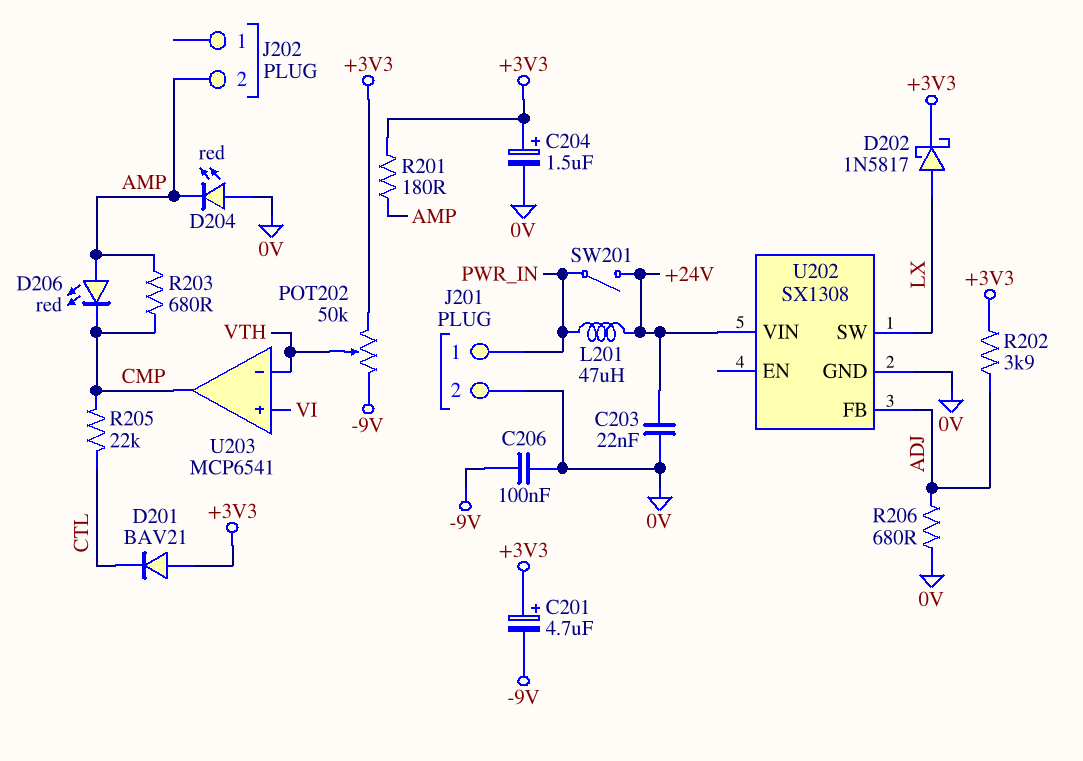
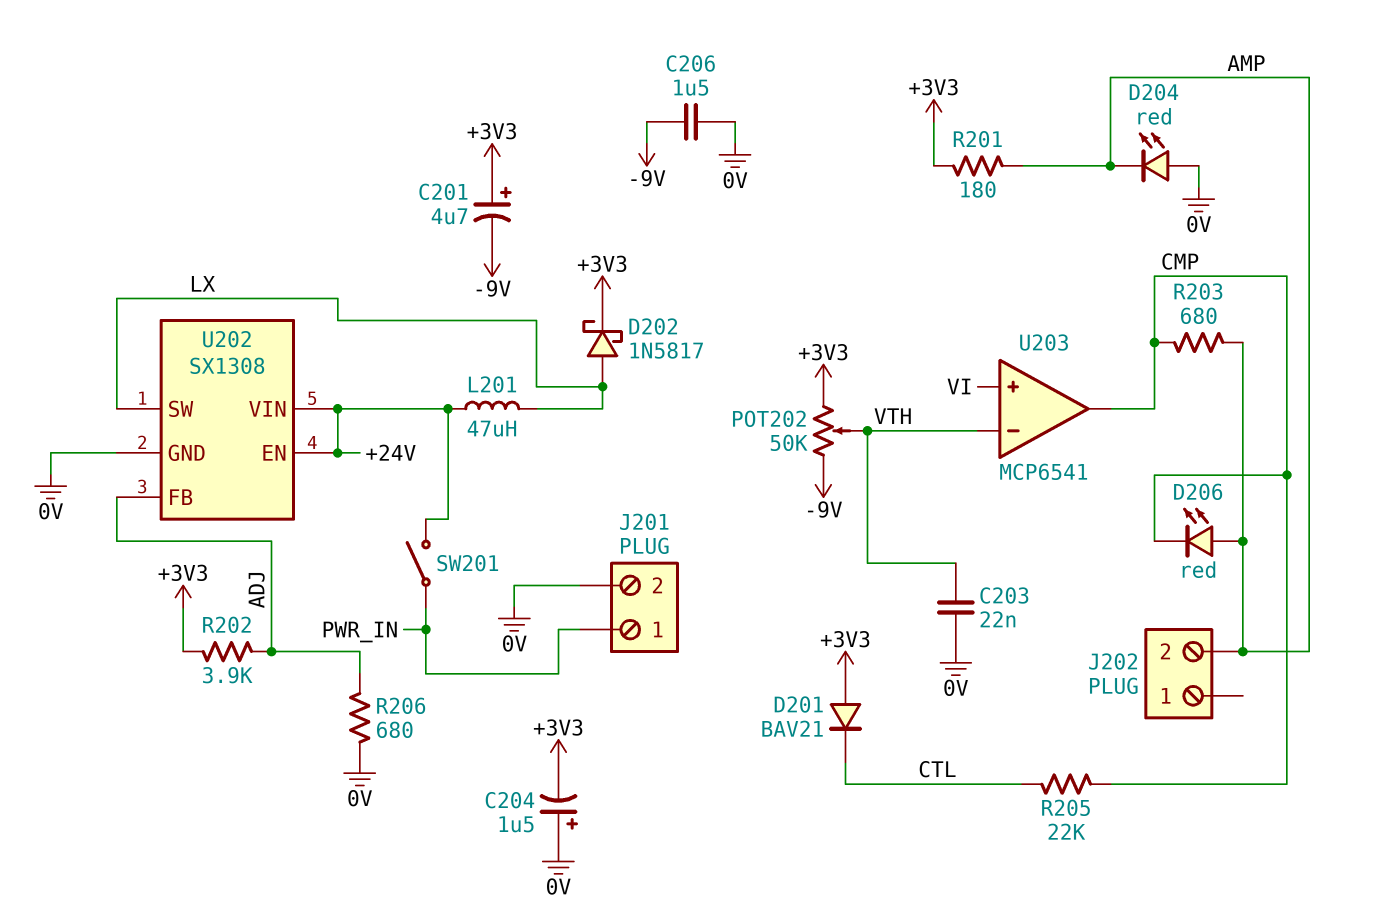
C203: 22nF (+24V, 0V) -> 22nF (0V, VTH)
C204: 1.5uF (plus +3V3, minus 0V) -> 1.5uF (plus 0V, minus +3V3)
C206: 100nF (-9V, 0V) -> 1.5uF (-9V, 0V)
L201: 47uH (+24V, PWR_IN) -> 47uH (+24V, LX)
U202 pin EN: none -> +24V

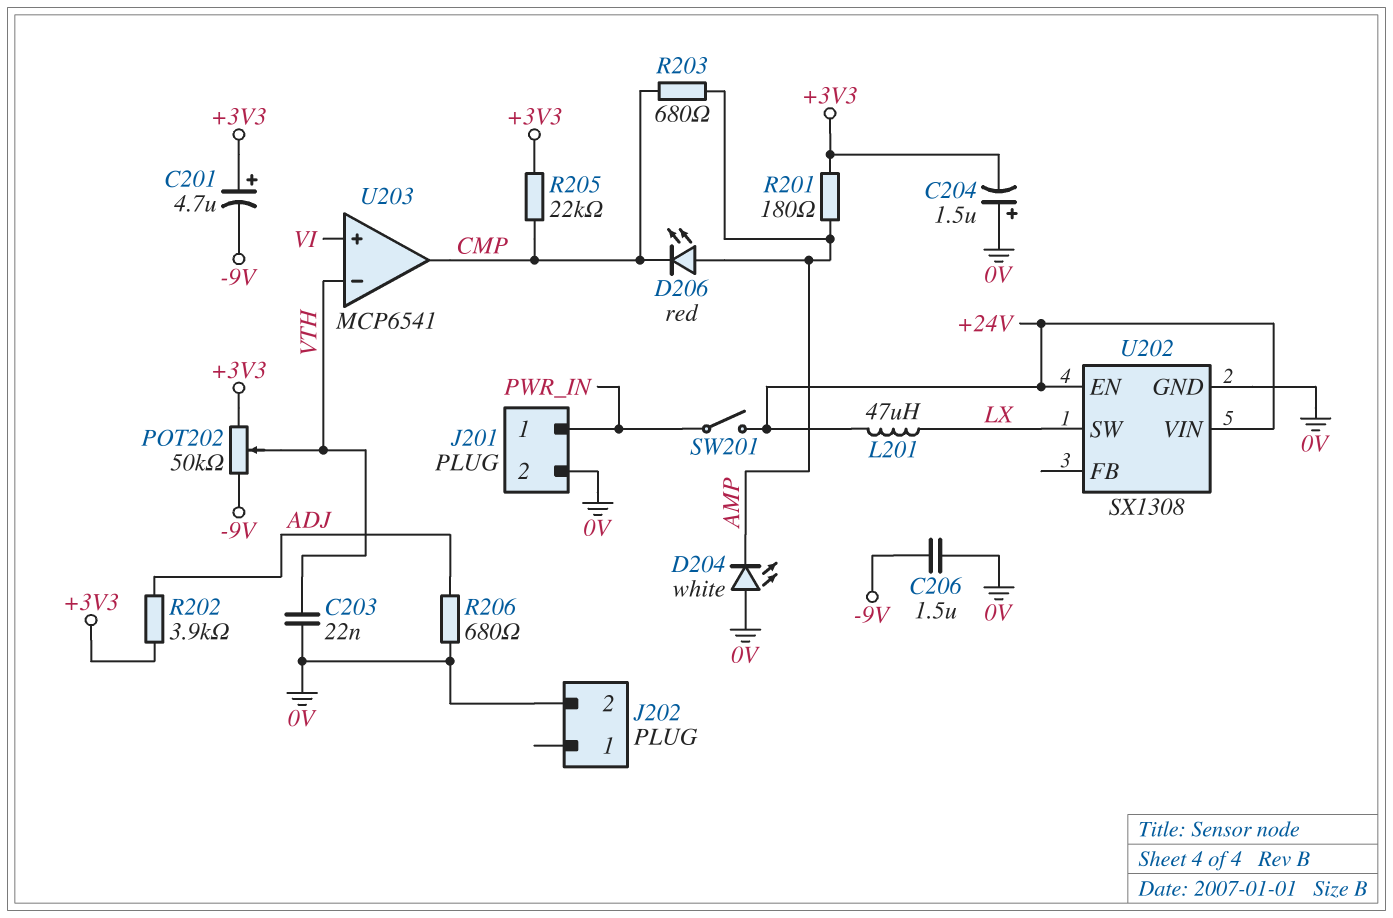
D201: diode BAV21 (A +3V3, K CTL) -> none
D202: schottky 1N5817 (A LX, K +3V3) -> none
D204: LED red (A 0V, K AMP) -> LED white (A 0V, K AMP)
J202 pin 2: AMP -> 0V
R205: 22k (CMP, CTL) -> 22k (+3V3, CMP)
U202 pin FB: ADJ -> none

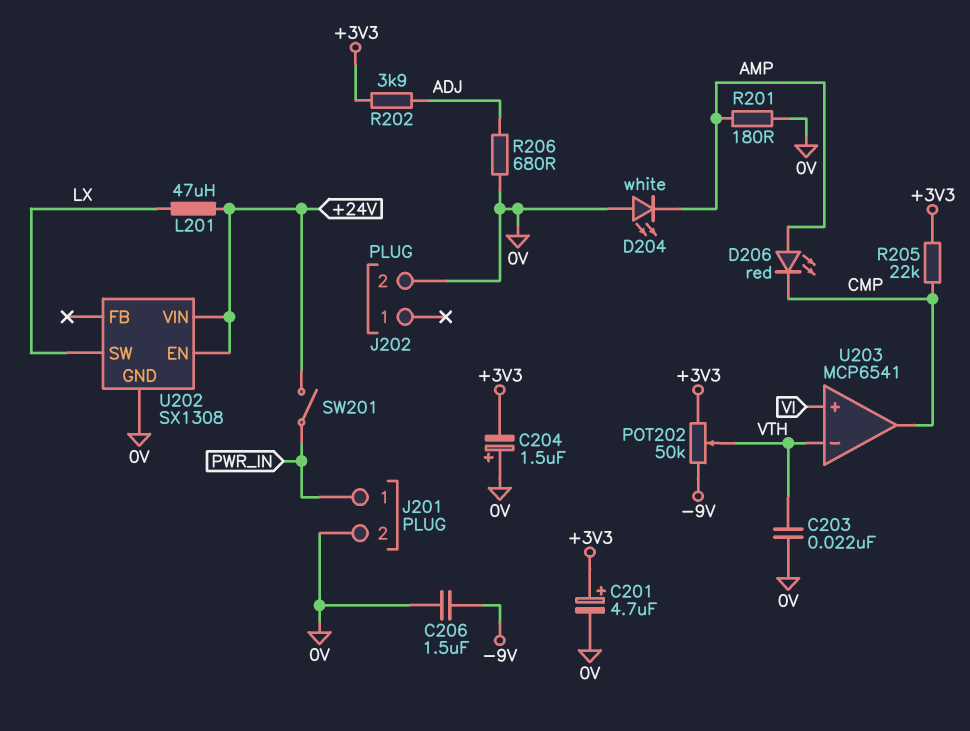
C201: 4.7uF (plus +3V3, minus -9V) -> 4.7uF (plus +3V3, minus 0V)
R201: 180 (+3V3, AMP) -> 180 (0V, AMP)
R203: 680 (AMP, CMP) -> none

